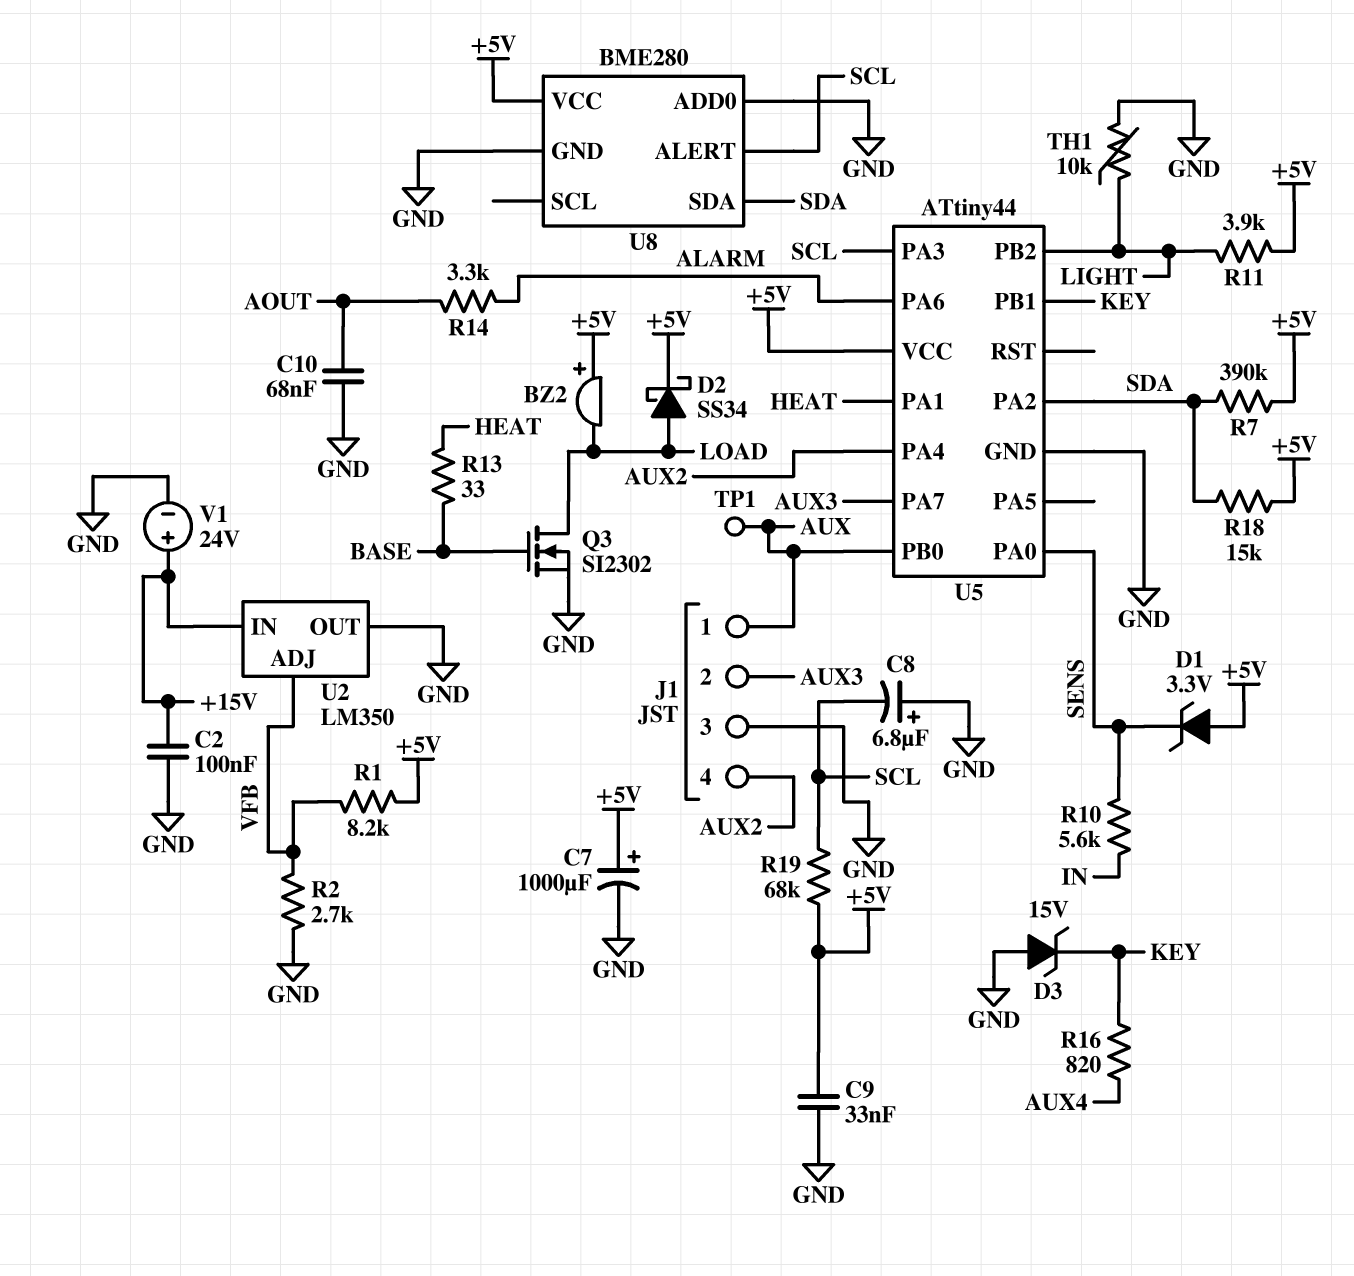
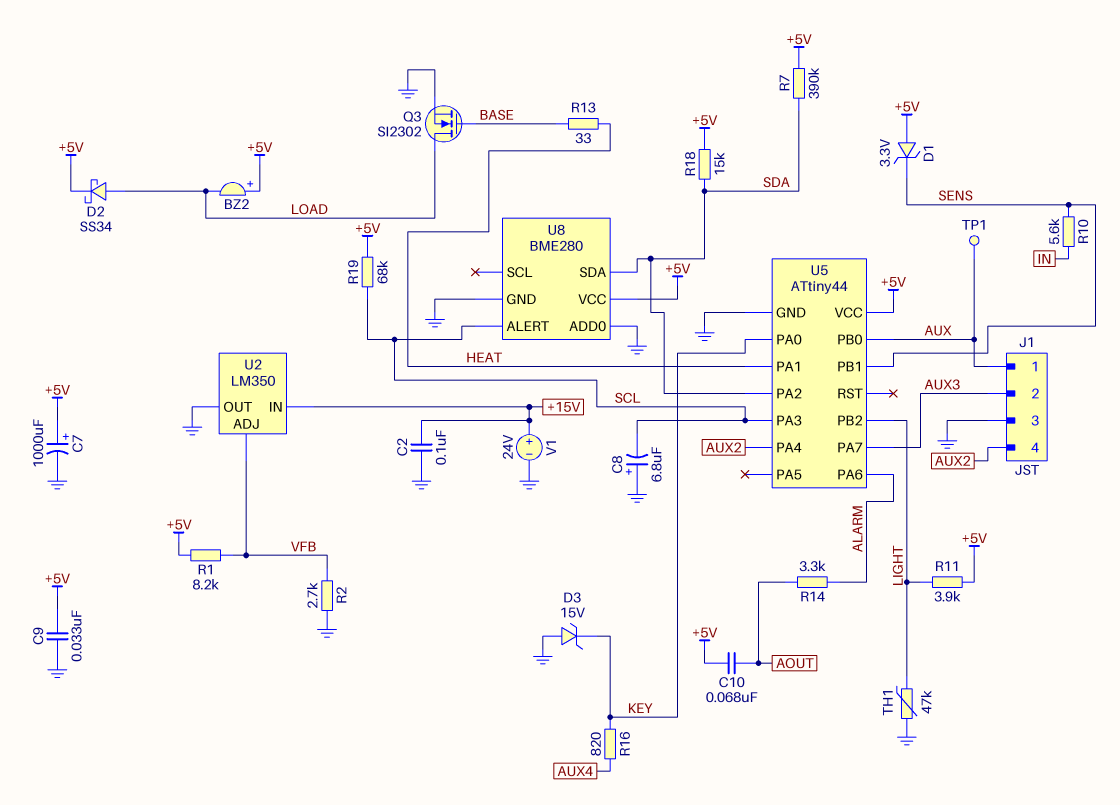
C10: 68nF (AOUT, GND) -> 68nF (+5V, AOUT)
TH1: 10k (GND, LIGHT) -> 47k (GND, LIGHT)
U5 pin PA0: SENS -> KEY
U5 pin PB1: KEY -> SENS

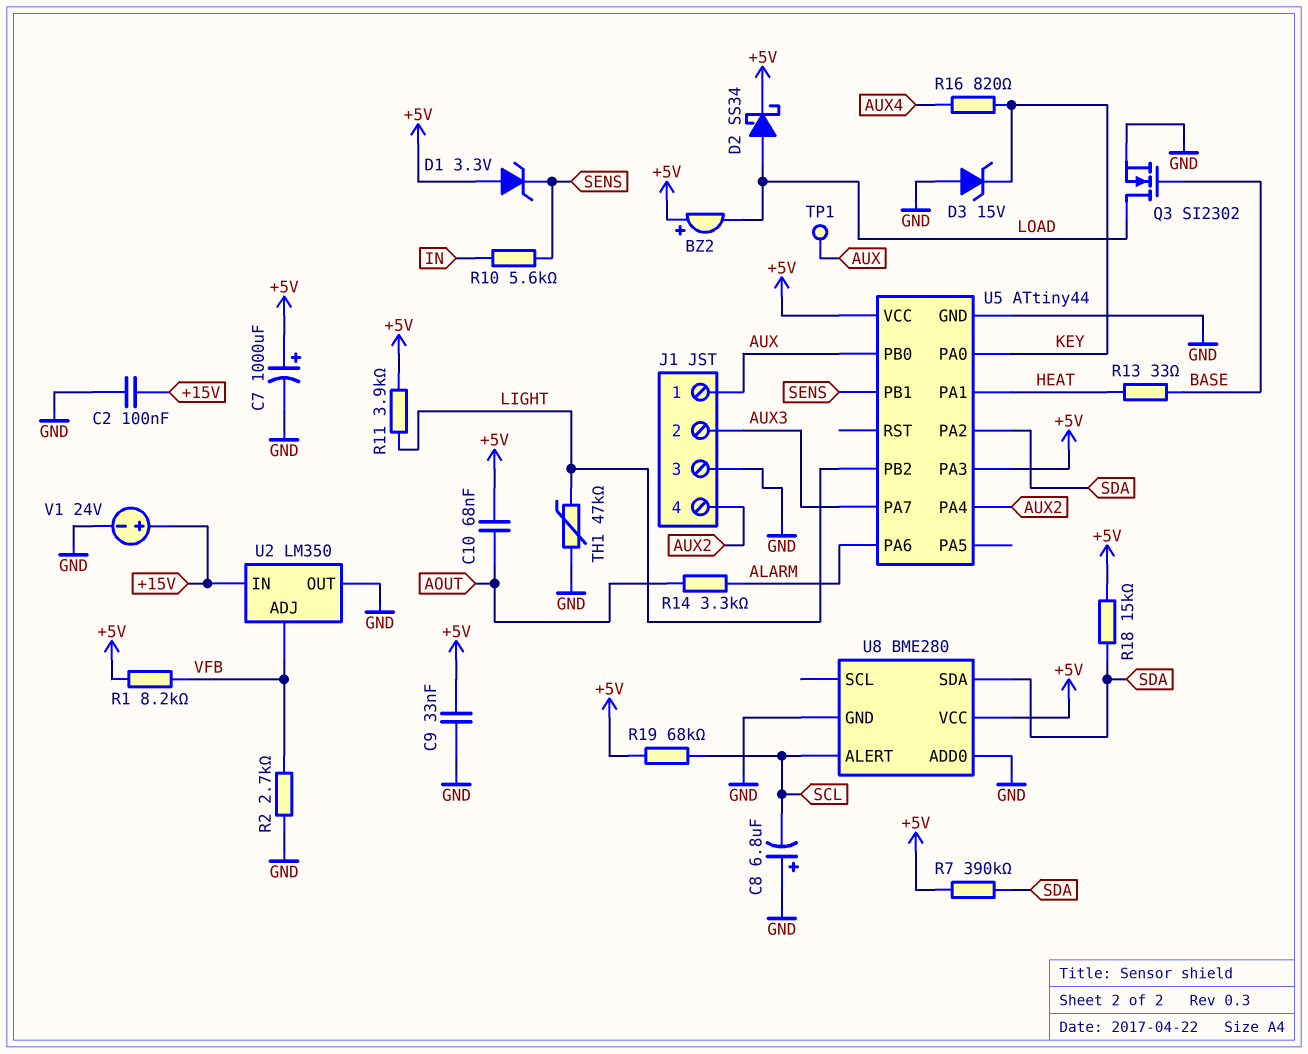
U5 pin PA3: SCL -> +5V

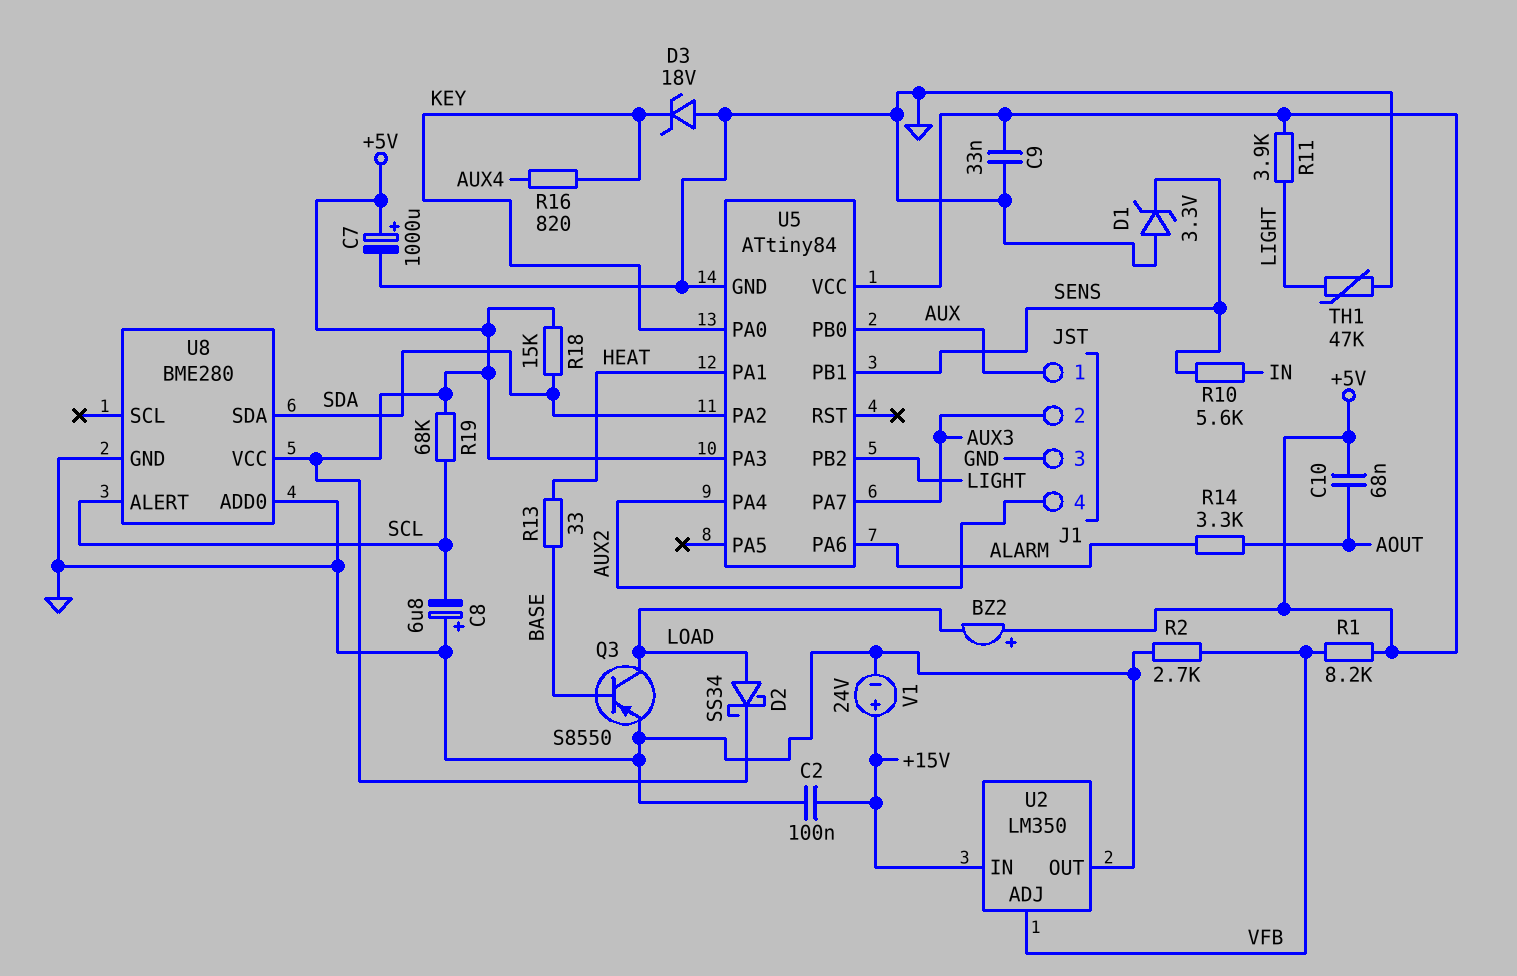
D1: zener 3.3V (A +5V, K SENS) -> zener 3.3V (A GND, K SENS)
D3: zener 15V (A GND, K KEY) -> zener 18V (A GND, K KEY)
Q3: NMOS SI2302 (G BASE, D LOAD, S GND) -> PNP S8550 (B BASE, C LOAD, E GND)
R7: 390k (+5V, SDA) -> none
TP1: test point (AUX) -> none
U5: ATtiny44 -> ATtiny84

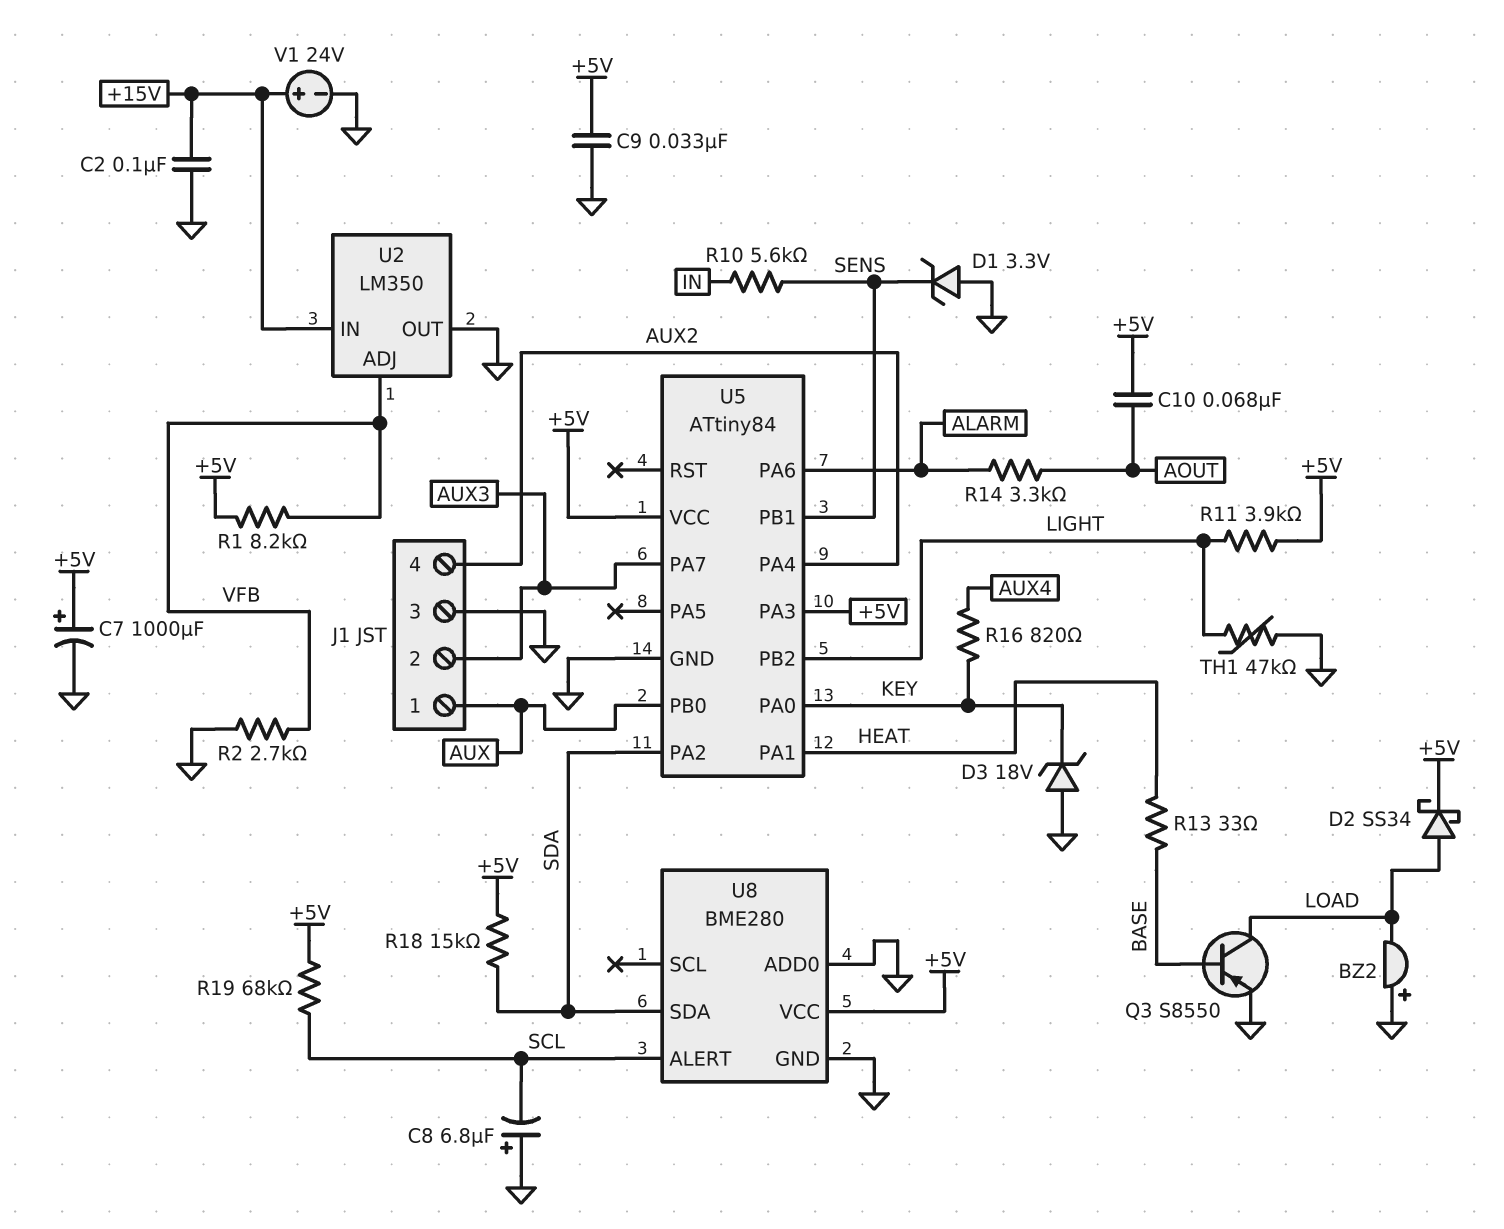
BZ2: buzzer (plus +5V, minus LOAD) -> buzzer (plus GND, minus LOAD)

